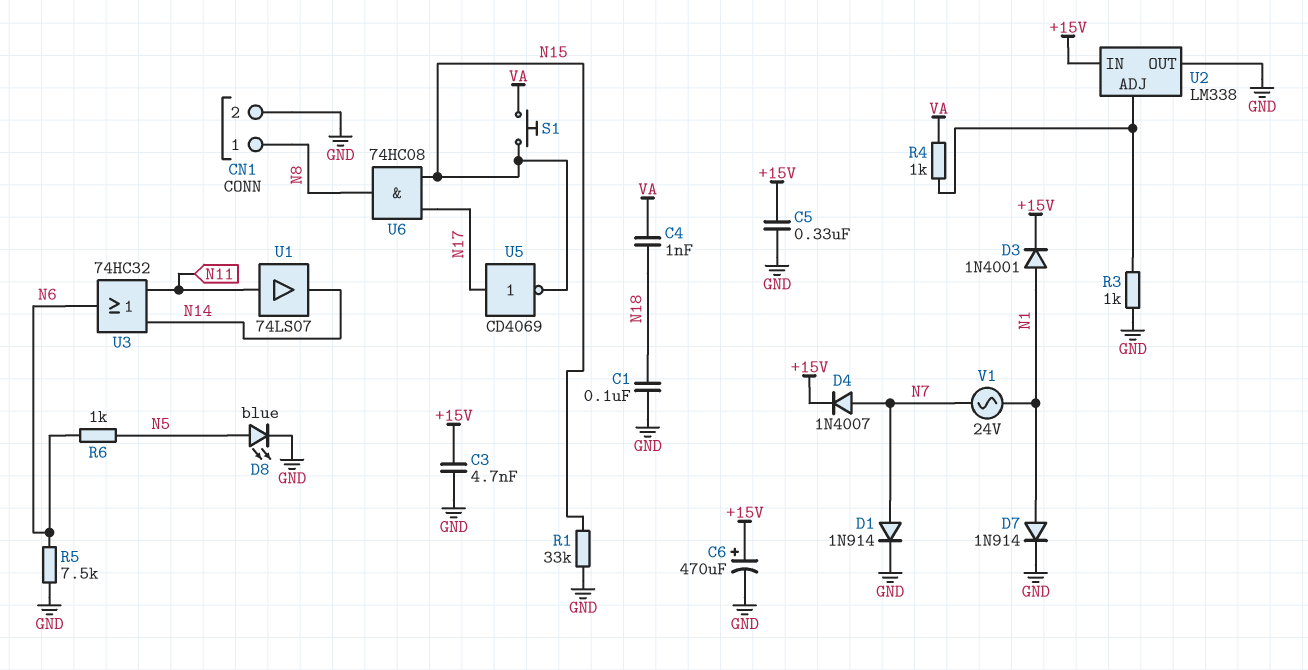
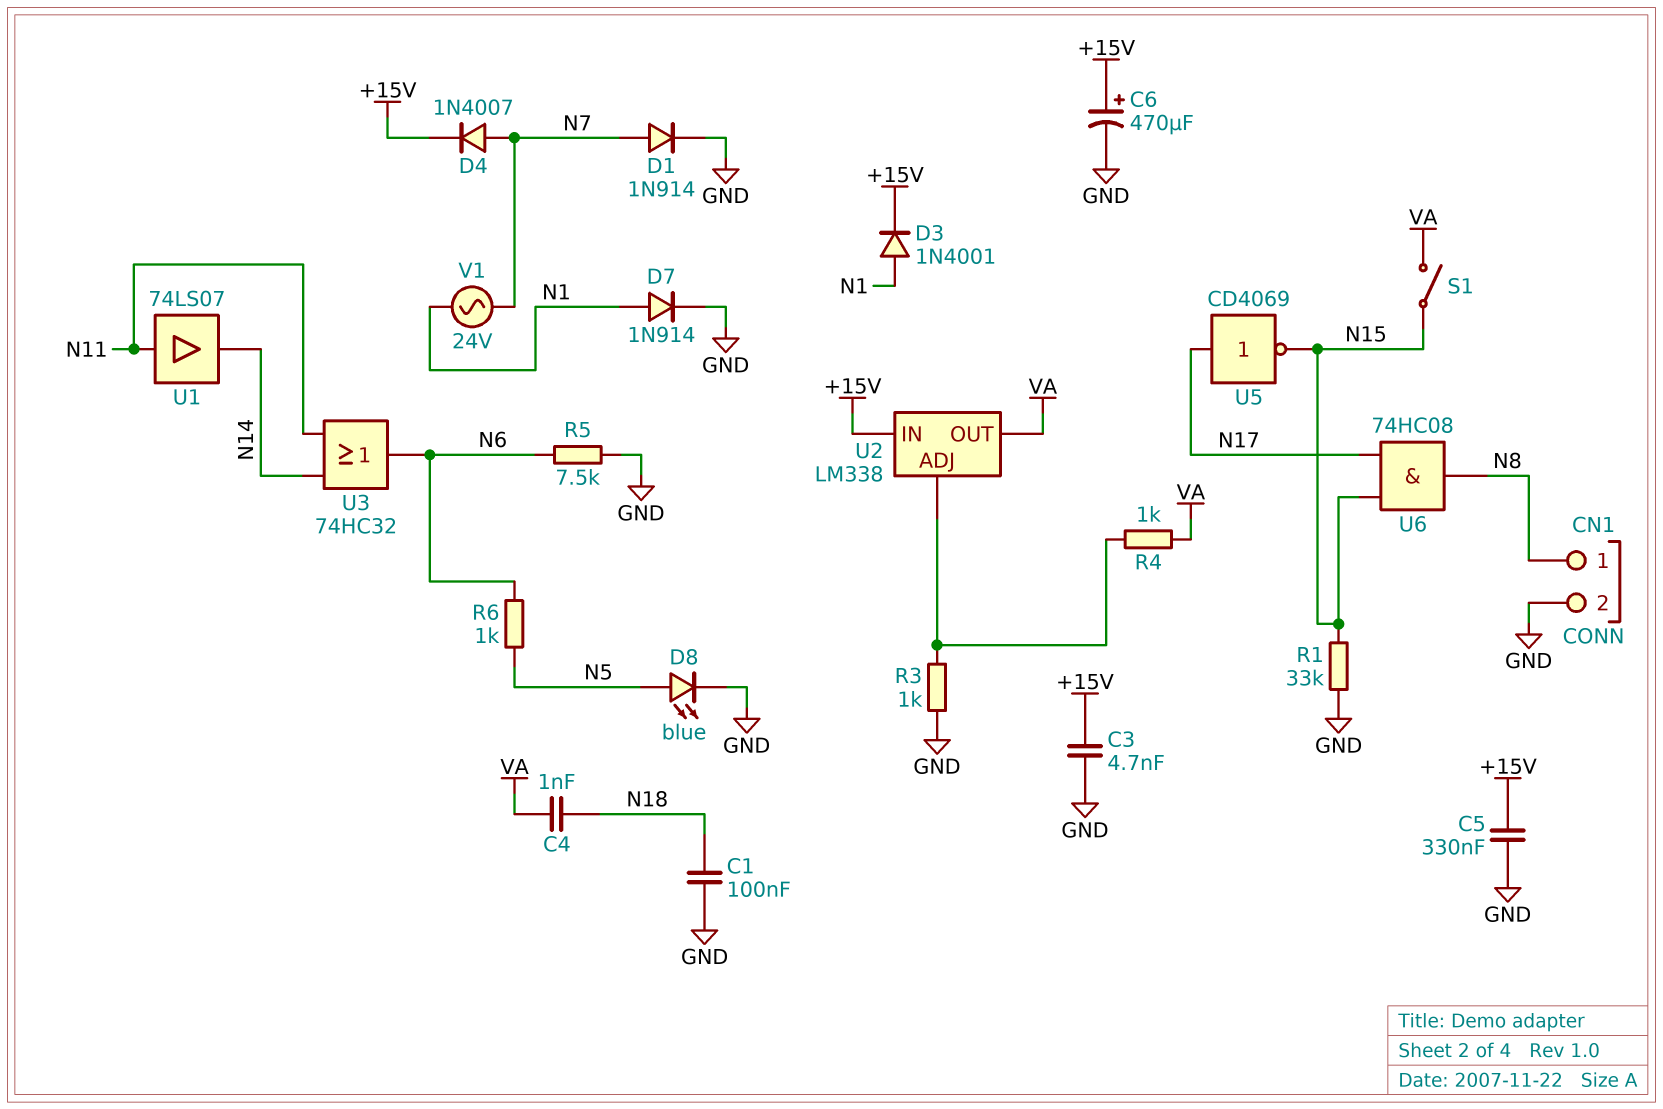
S1: button (N15, VA) -> switch (N15, VA)
U2 pin OUT: GND -> VA

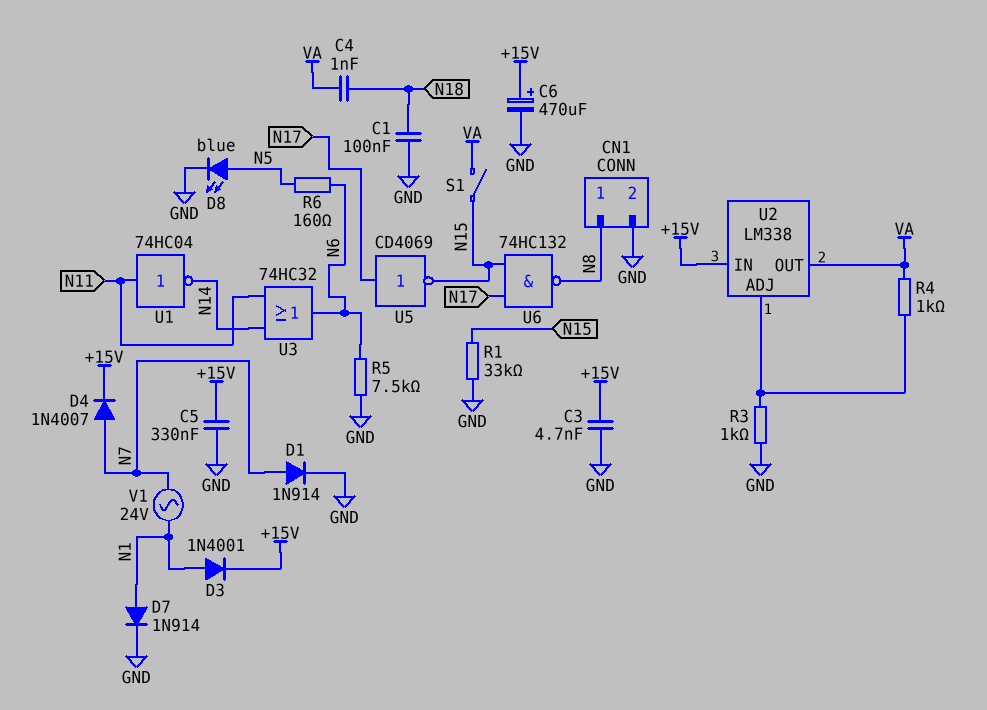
R6: 1k (N5, N6) -> 160 (N5, N6)
U1: buffer 74LS07 (in N11, out N14) -> NOT 74HC04 (in N11, out N14)
U6: AND 74HC08 (in N15, in N17, out N8) -> NAND 74HC132 (in N15, in N17, out N8)

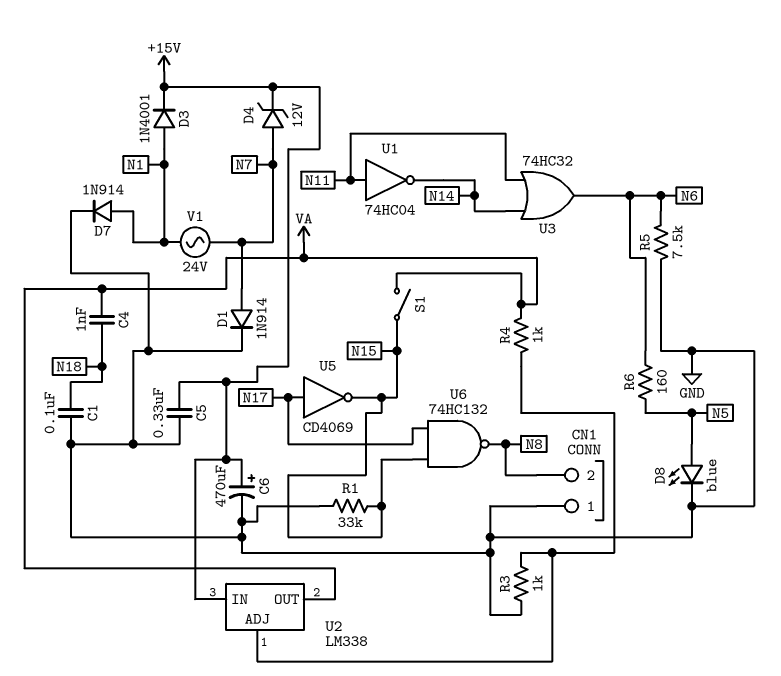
C3: 4.7nF (+15V, GND) -> none
CN1 pin 1: N8 -> GND
CN1 pin 2: GND -> N8
D4: diode 1N4007 (A N7, K +15V) -> zener 12V (A N7, K +15V)

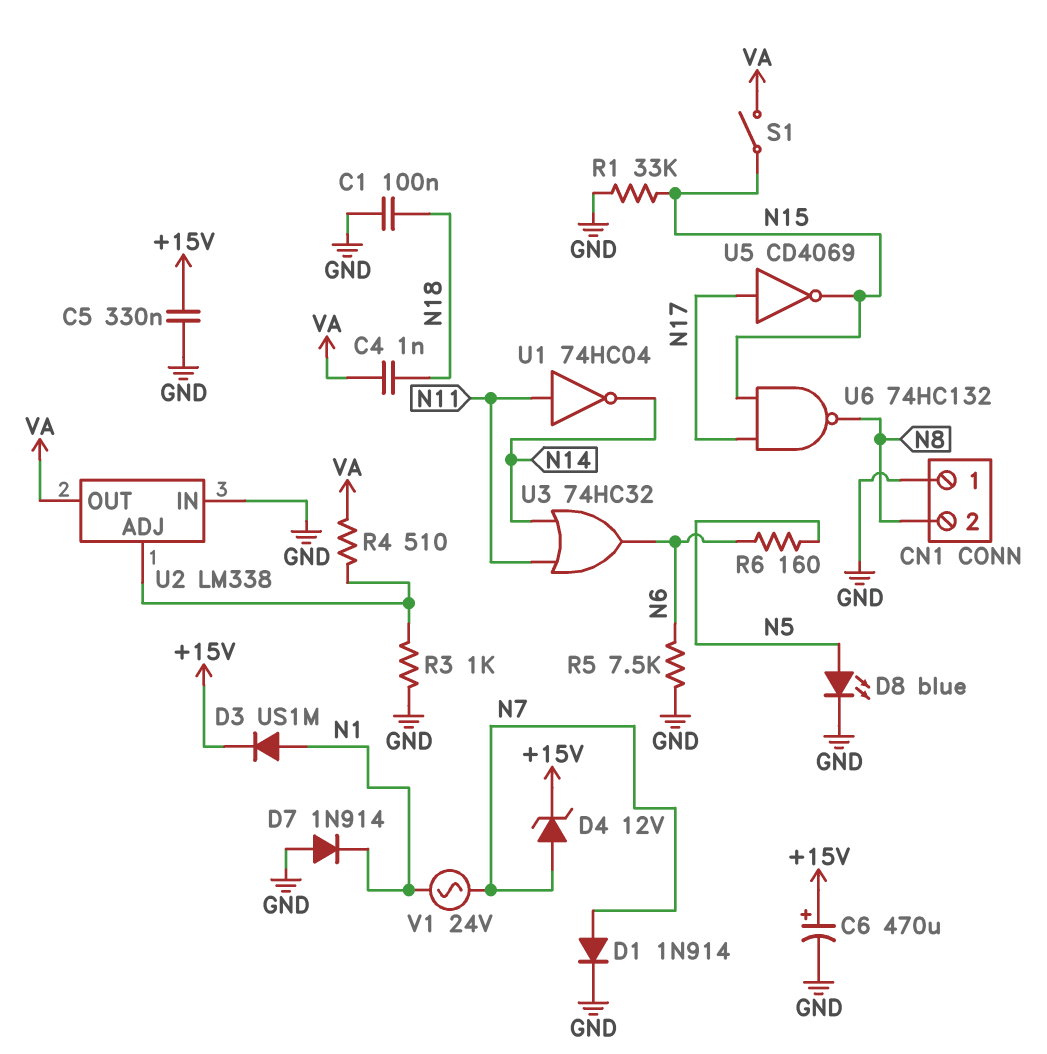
D3: diode 1N4001 (A N1, K +15V) -> diode US1M (A N1, K +15V)
D7: diode 1N914 (A N1, K GND) -> diode 1N914 (A GND, K N1)
R4: 1k (U2/ADJ, VA) -> 510 (U2/ADJ, VA)
U2 pin IN: +15V -> GND

